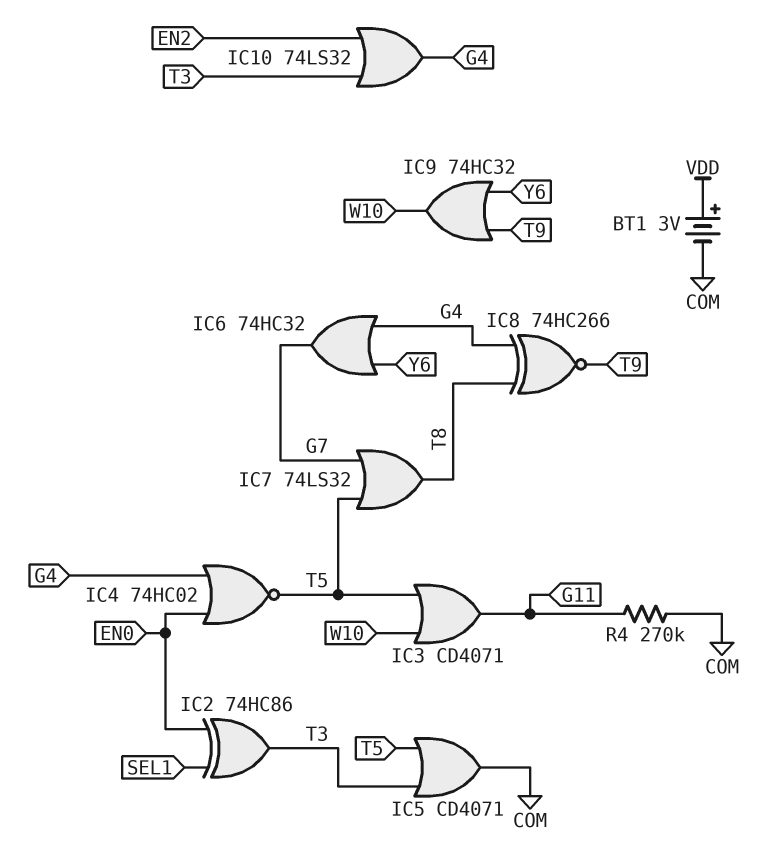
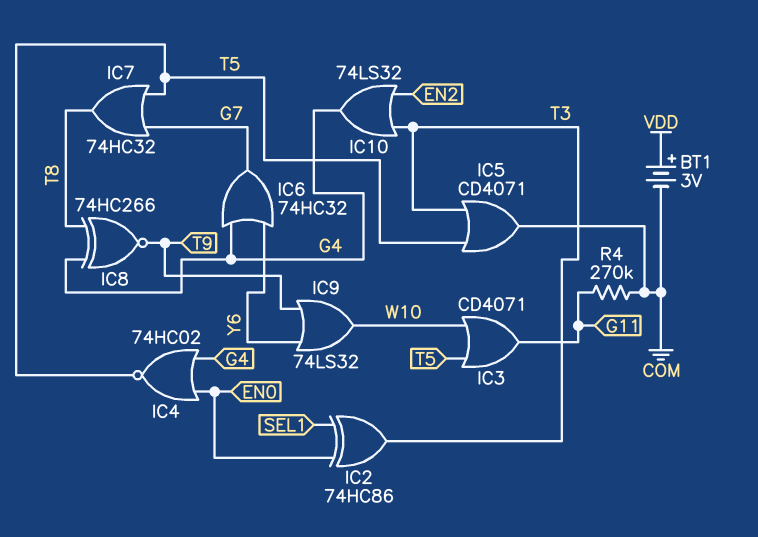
IC7: OR 74LS32 (in G7, in T5, out T8) -> OR 74HC32 (in G7, in T5, out T8)
IC9: OR 74HC32 (in T9, in Y6, out W10) -> OR 74LS32 (in T9, in Y6, out W10)

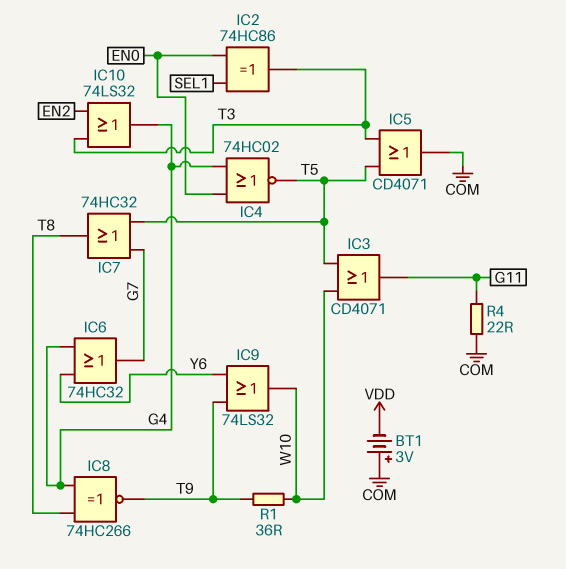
BT1: 3V (plus VDD, minus COM) -> 3V (plus COM, minus VDD)
R1: none -> 36 (T9, W10)
R4: 270k (COM, G11) -> 22 (COM, G11)

